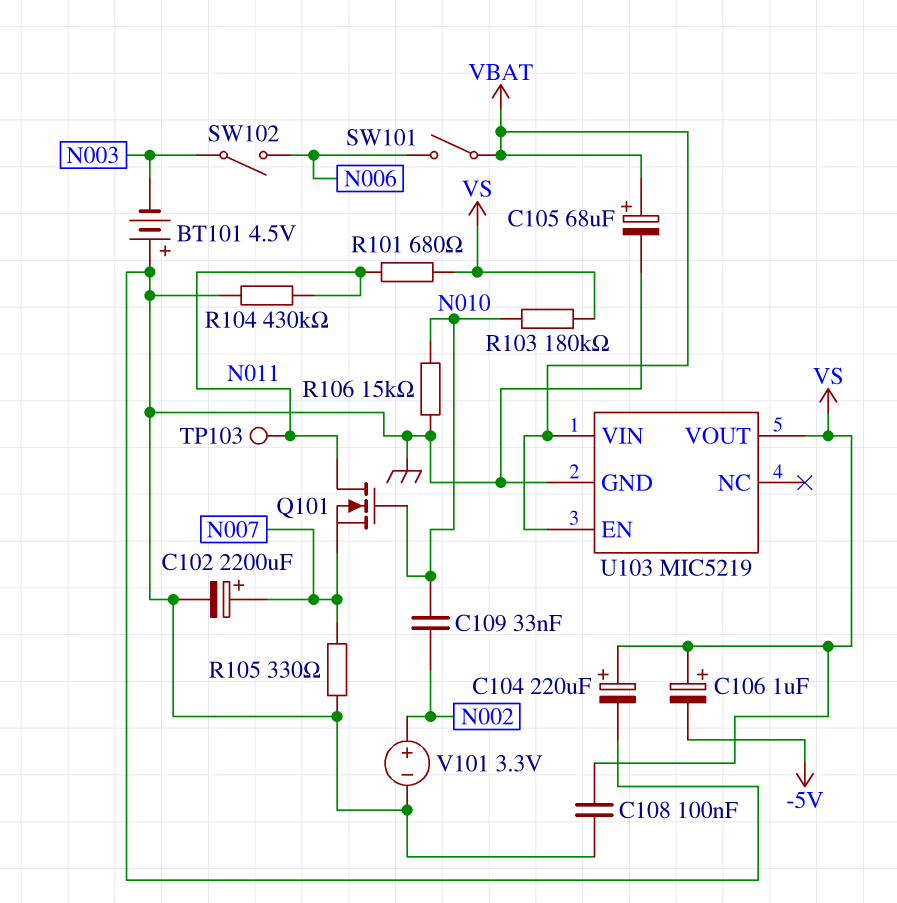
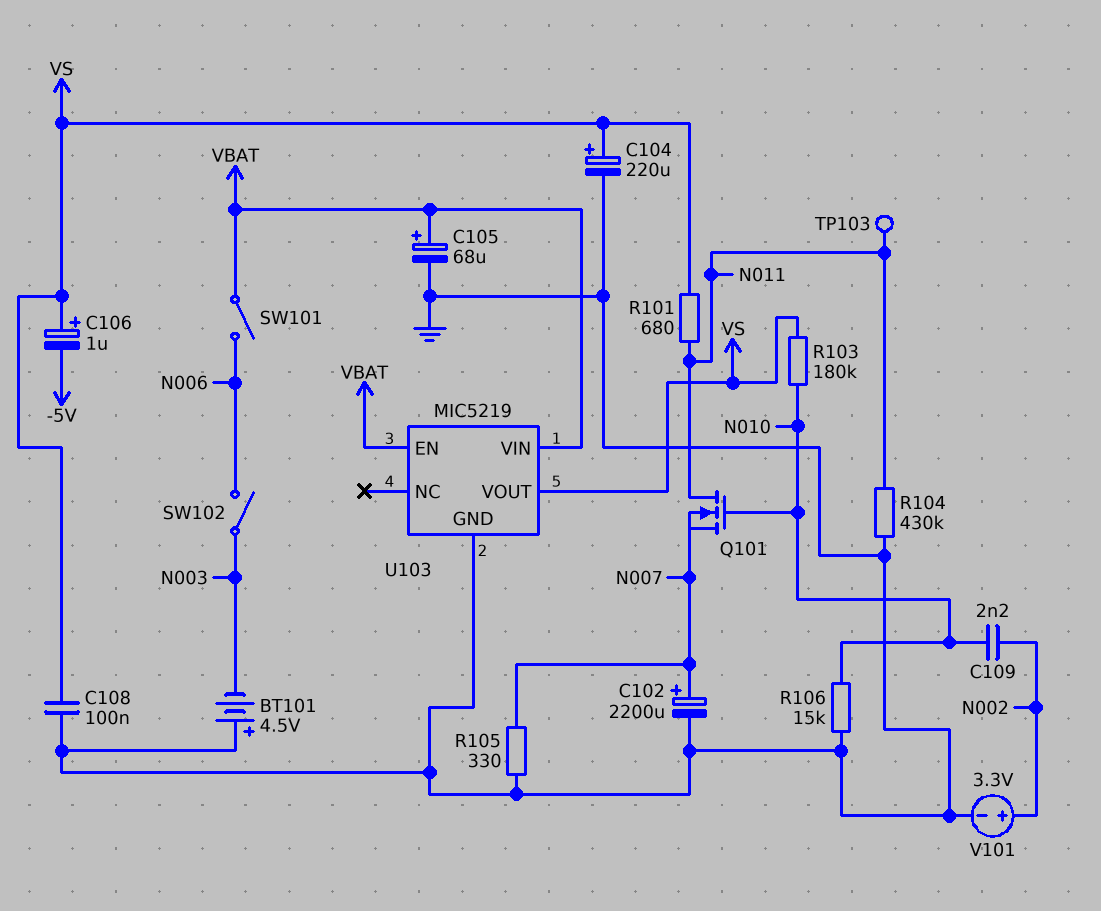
C109: 33nF (N002, N010) -> 2.2nF (N002, N010)

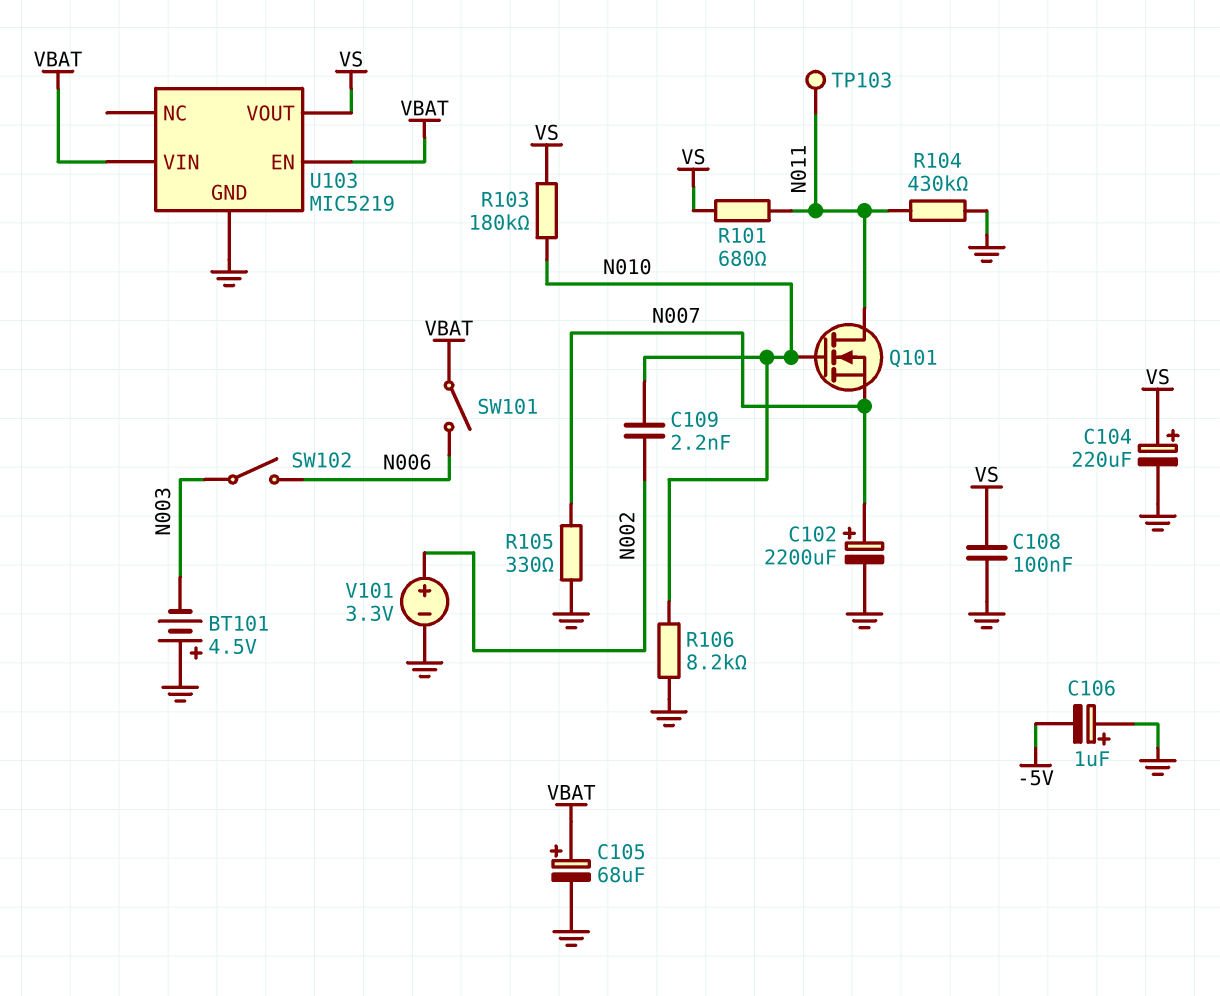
C106: 1uF (plus VS, minus -5V) -> 1uF (plus GND, minus -5V)
R106: 15k (GND, N010) -> 8.2k (GND, N010)

